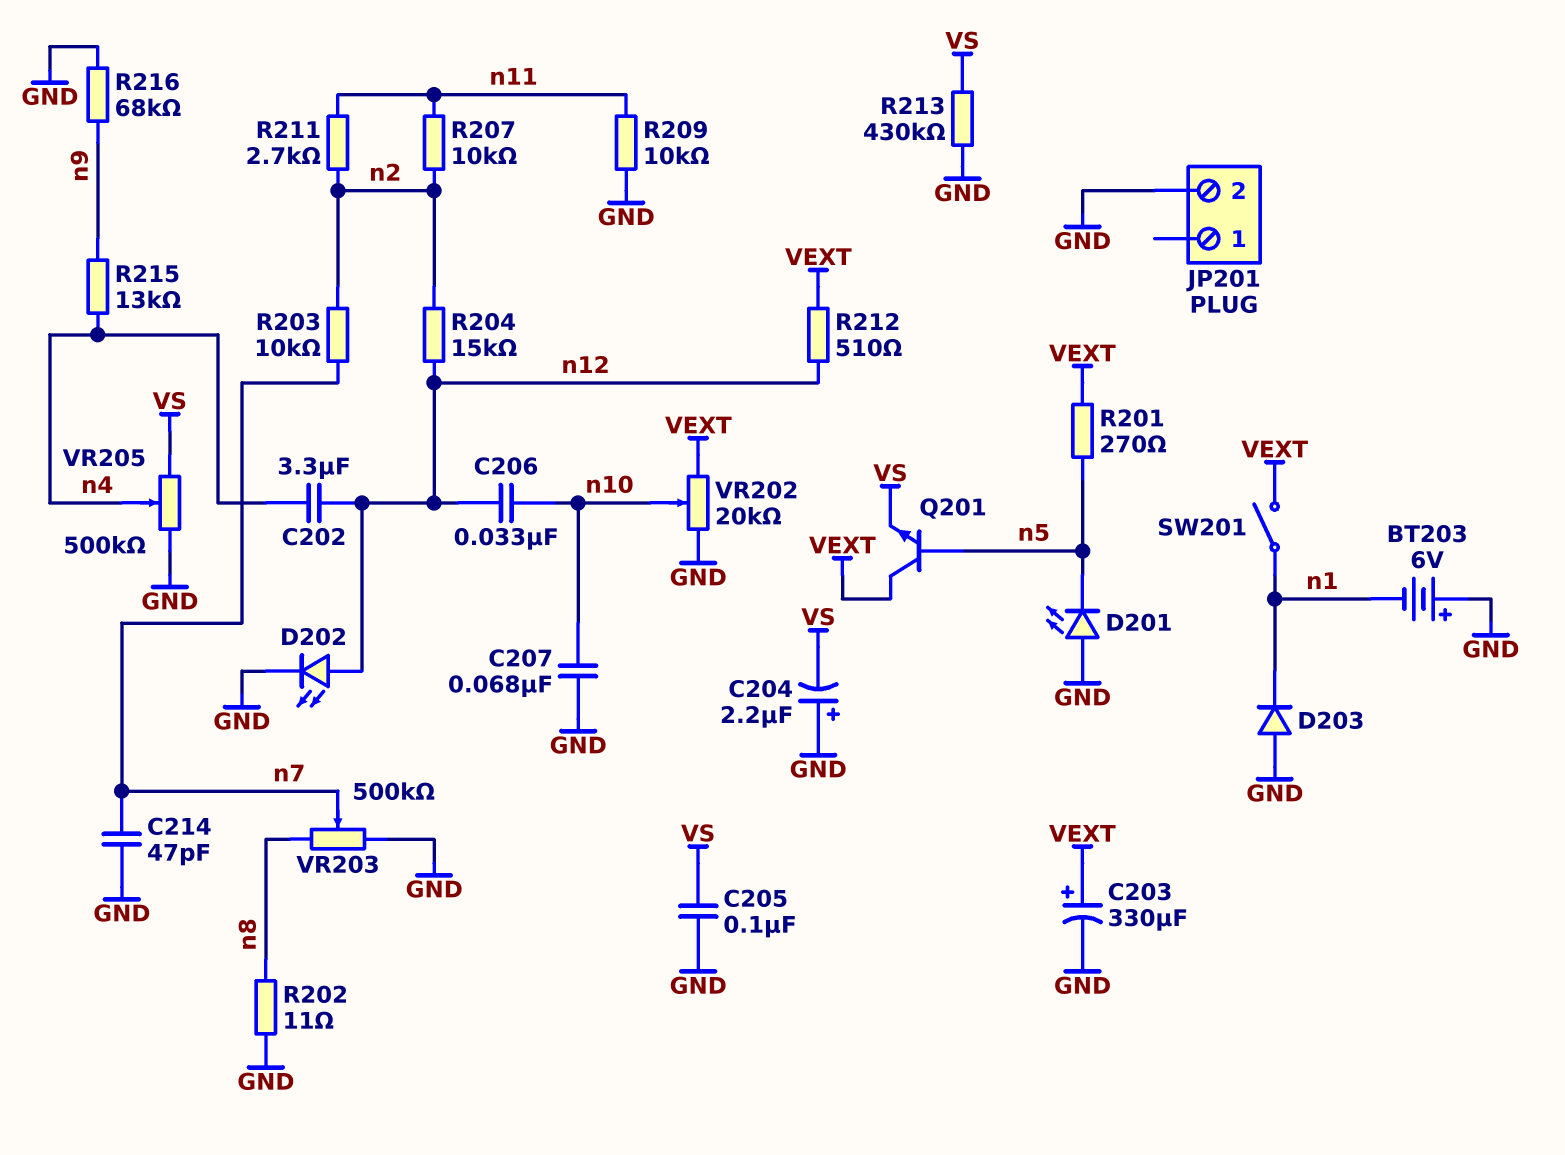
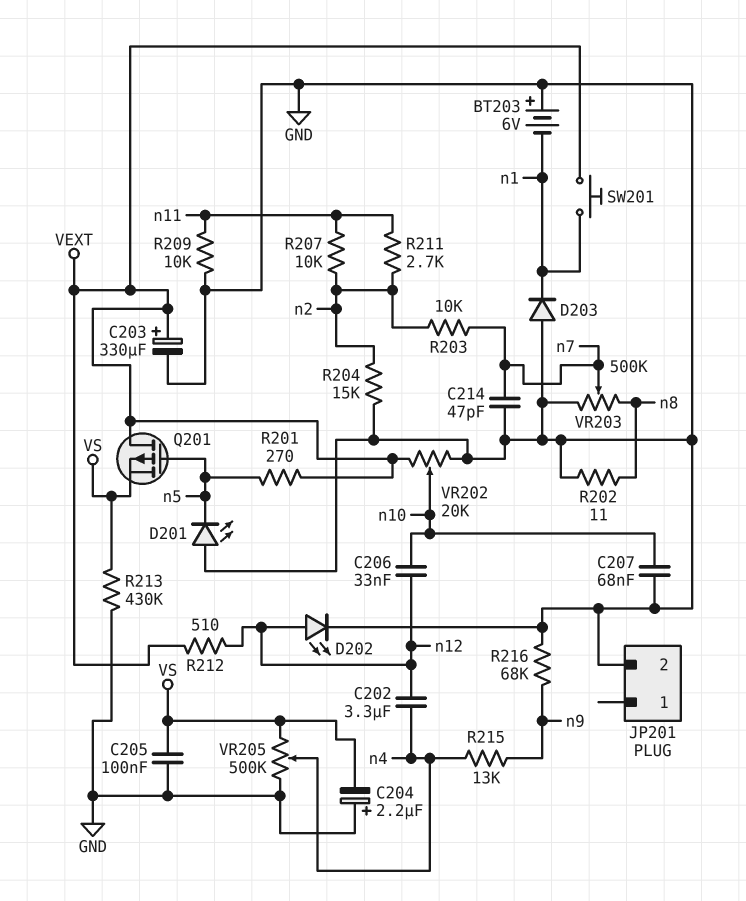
Q201: NPN (B n5, C VEXT, E VS) -> PMOS (G n5, D VEXT, S VS)
R204: 15k (n2, n12) -> 15k (GND, n2)
SW201: switch (VEXT, n1) -> button (VEXT, n1)

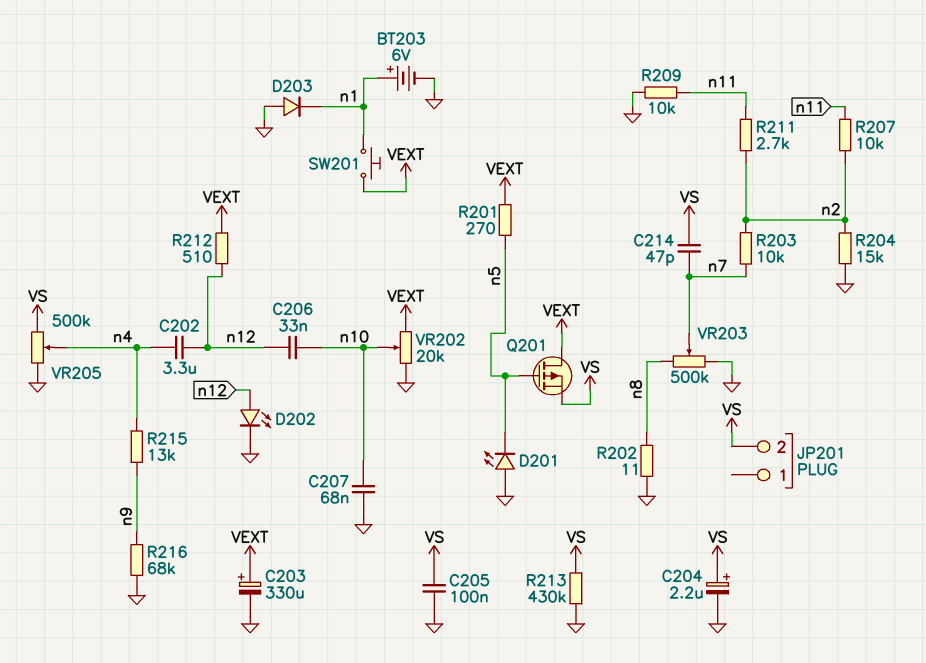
BT203: 6V (plus GND, minus n1) -> 6V (plus n1, minus GND)
C204: 2.2uF (plus GND, minus VS) -> 2.2uF (plus VS, minus GND)
C214: 47pF (GND, n7) -> 47pF (VS, n7)
JP201 pin 2: GND -> VS

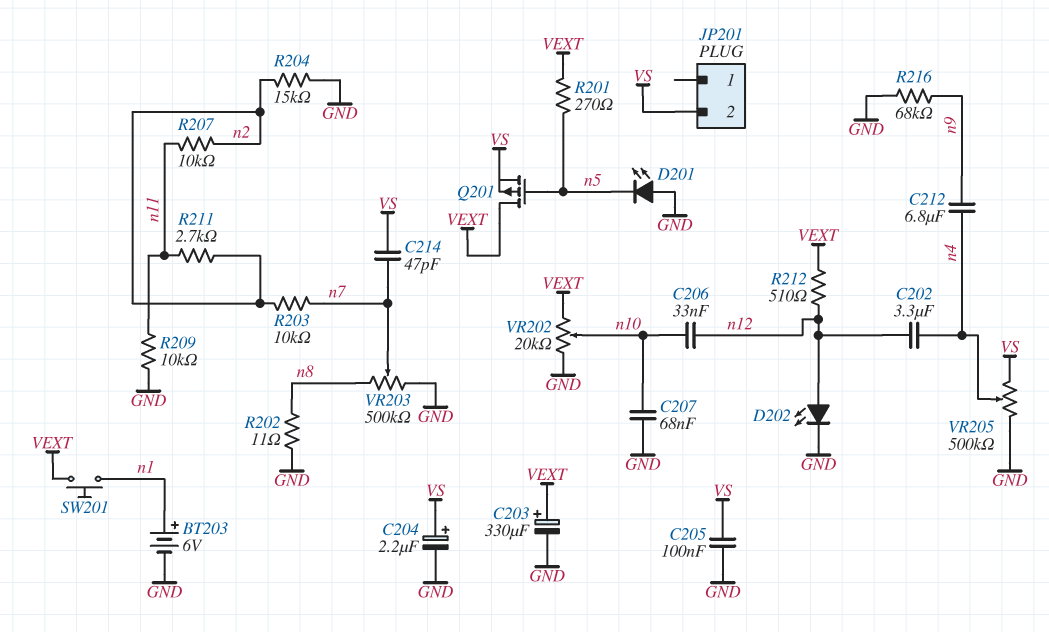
C212: none -> 6.8uF (n4, n9)
D203: diode (A GND, K n1) -> none
R213: 430k (GND, VS) -> none
R215: 13k (n4, n9) -> none

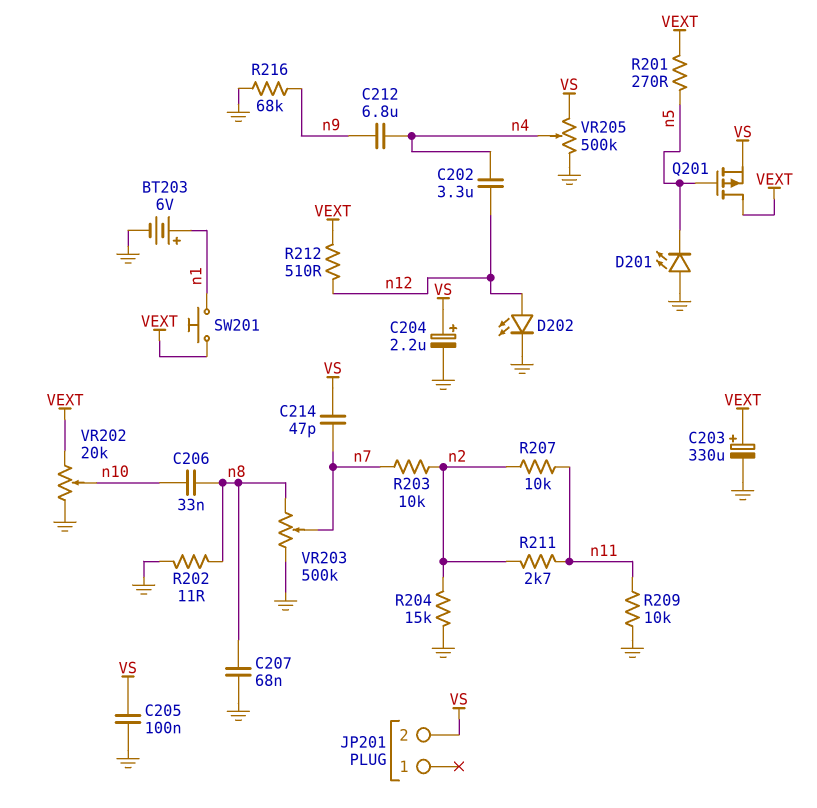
C206: 33nF (n10, n12) -> 33nF (n8, n10)
C207: 68nF (GND, n10) -> 68nF (GND, n8)

